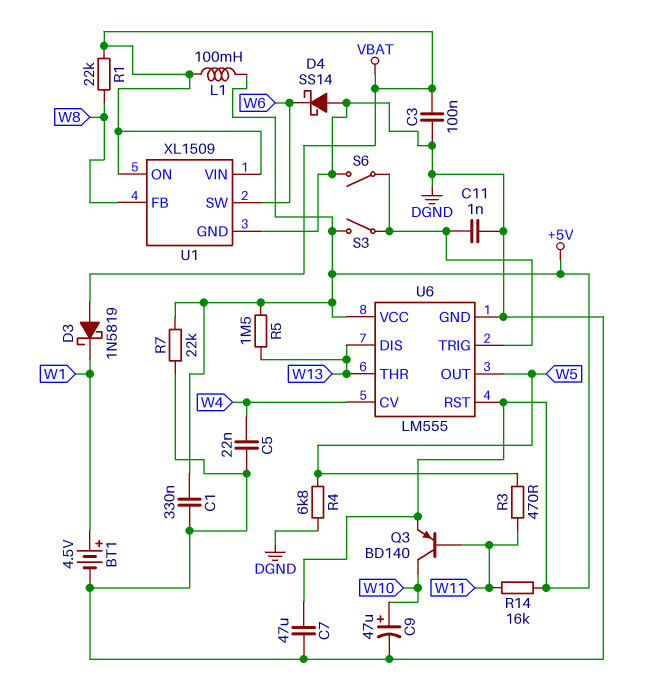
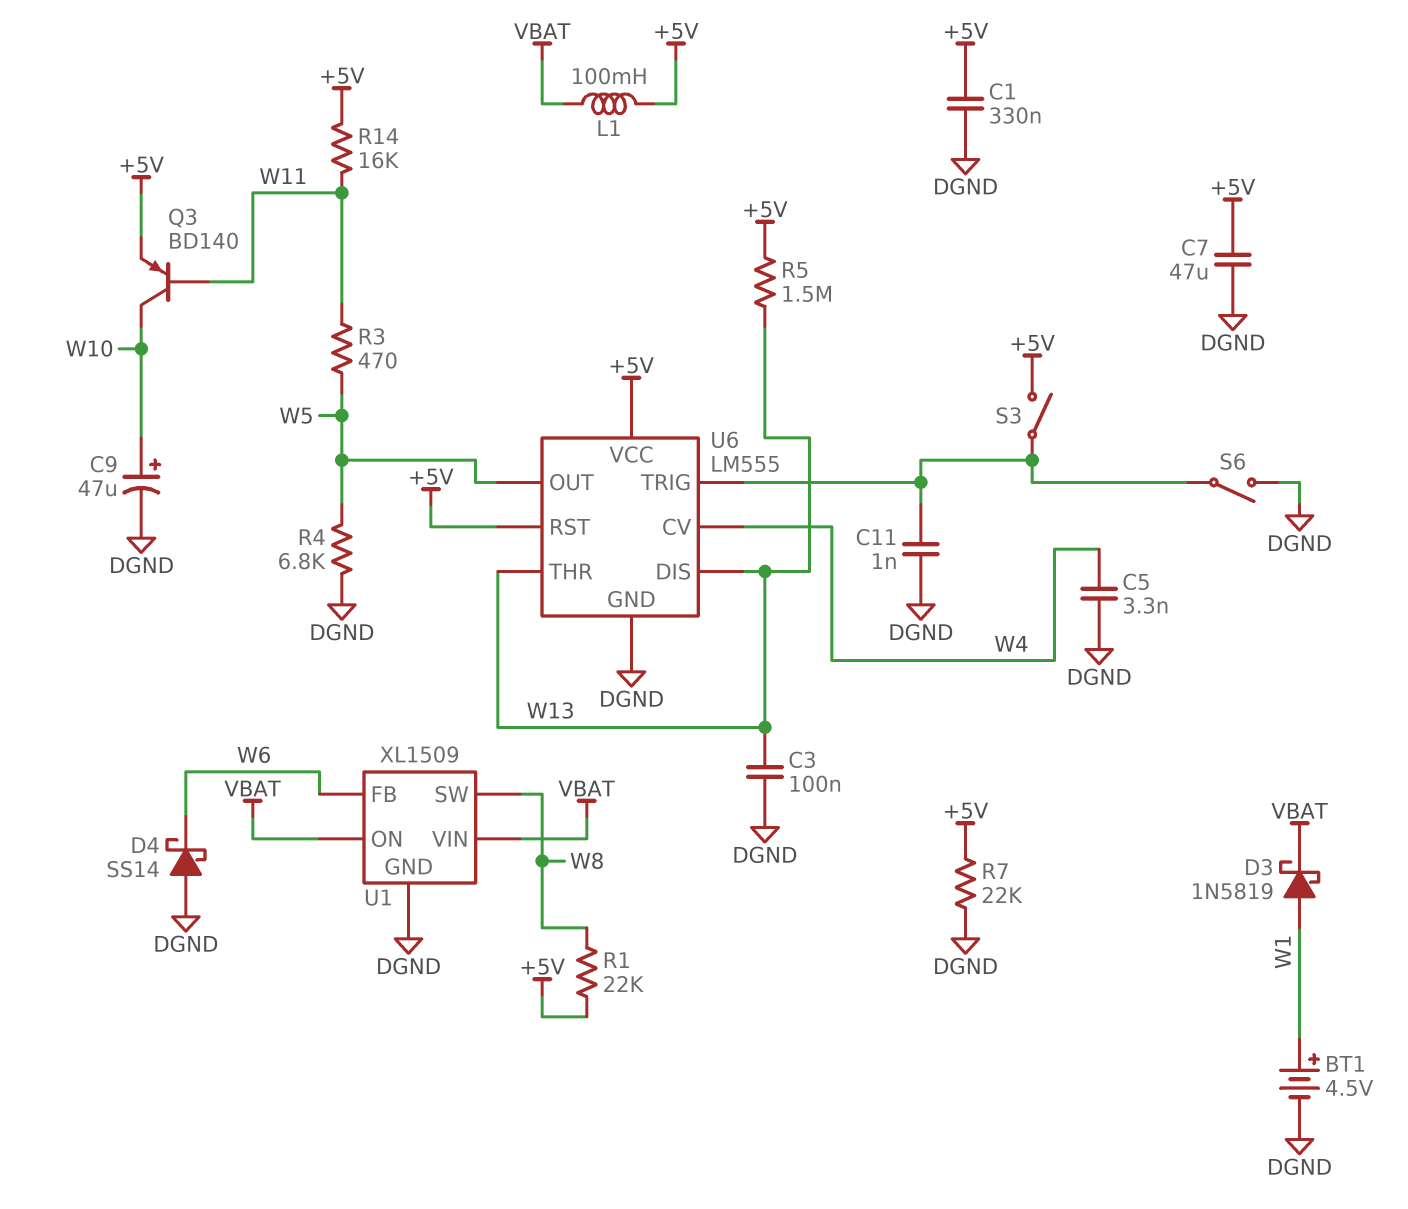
C3: 100nF (DGND, VBAT) -> 100nF (DGND, W13)
C5: 22nF (DGND, W4) -> 3.3nF (DGND, W4)
D3: schottky 1N5819 (A VBAT, K W1) -> schottky 1N5819 (A W1, K VBAT)
R1: 22k (VBAT, W8) -> 22k (+5V, W8)
U1 pin FB: W8 -> W6
U1 pin SW: W6 -> W8

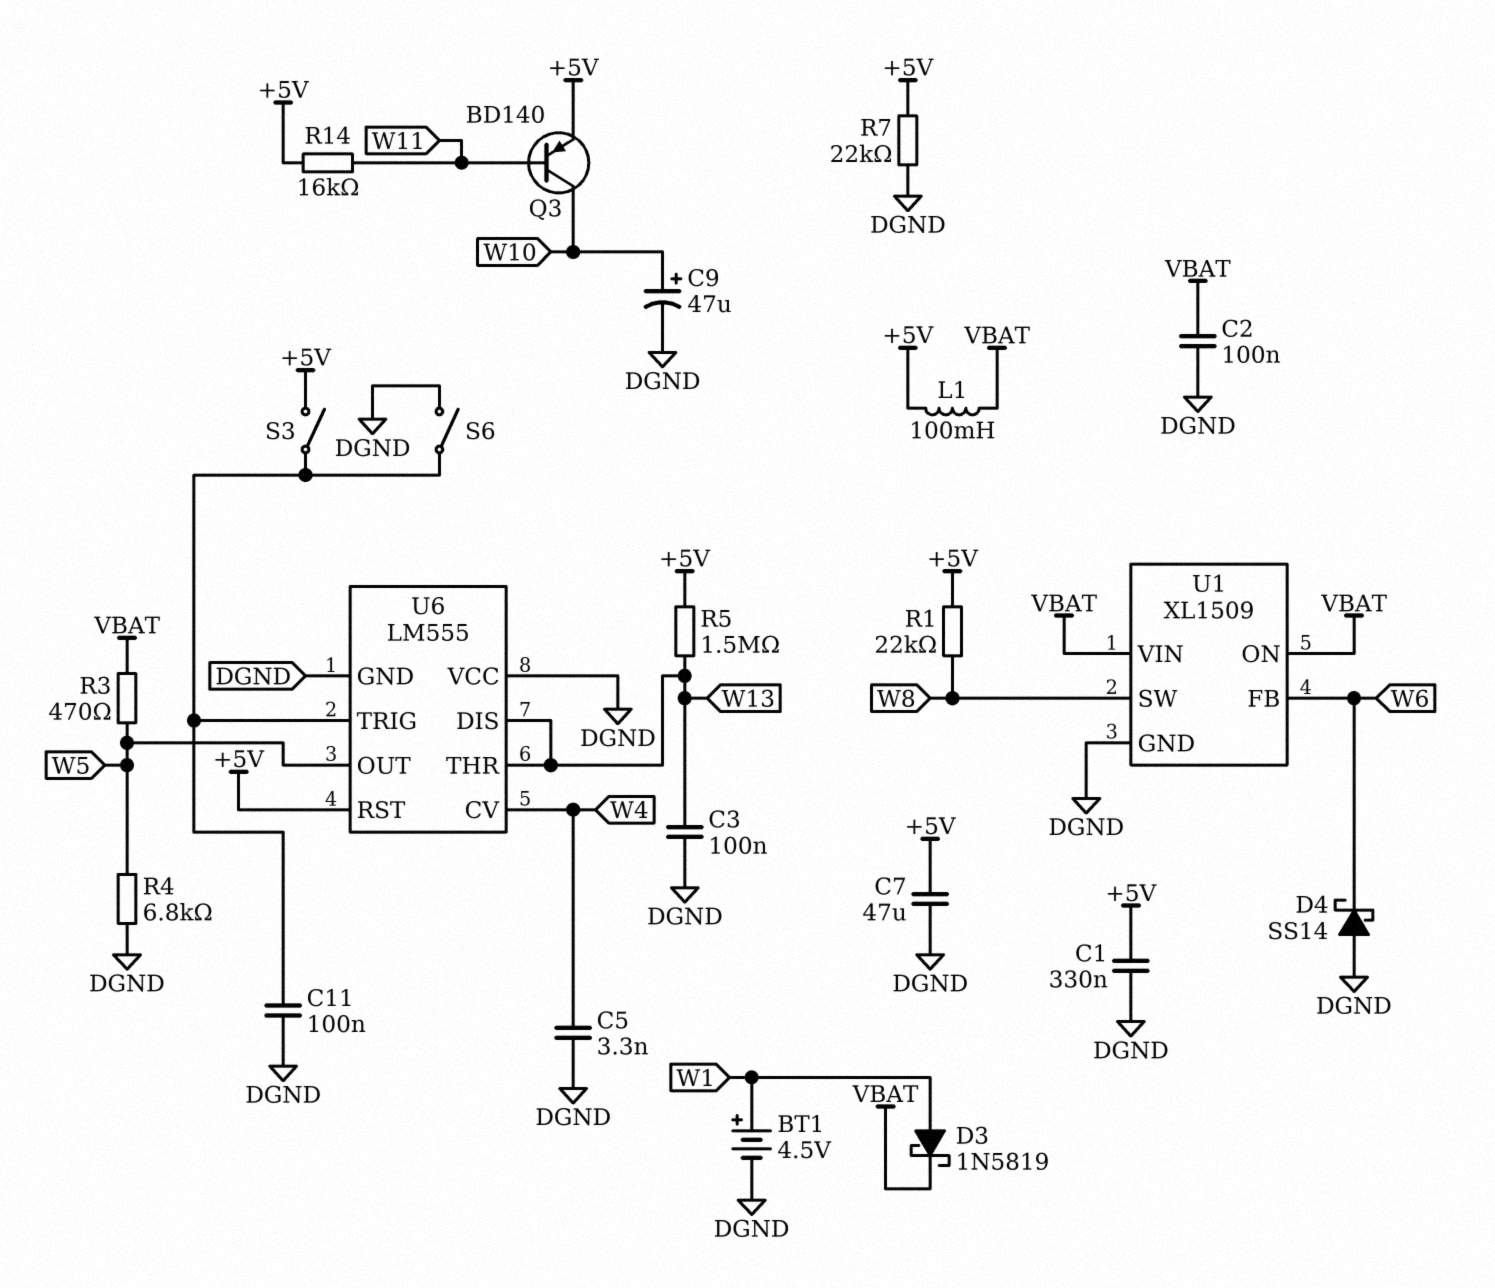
C2: none -> 100nF (DGND, VBAT)
C11: 1nF (DGND, U6/TRIG) -> 100nF (DGND, U6/TRIG)
R3: 470 (W5, W11) -> 470 (VBAT, W5)
U6 pin VCC: +5V -> DGND

